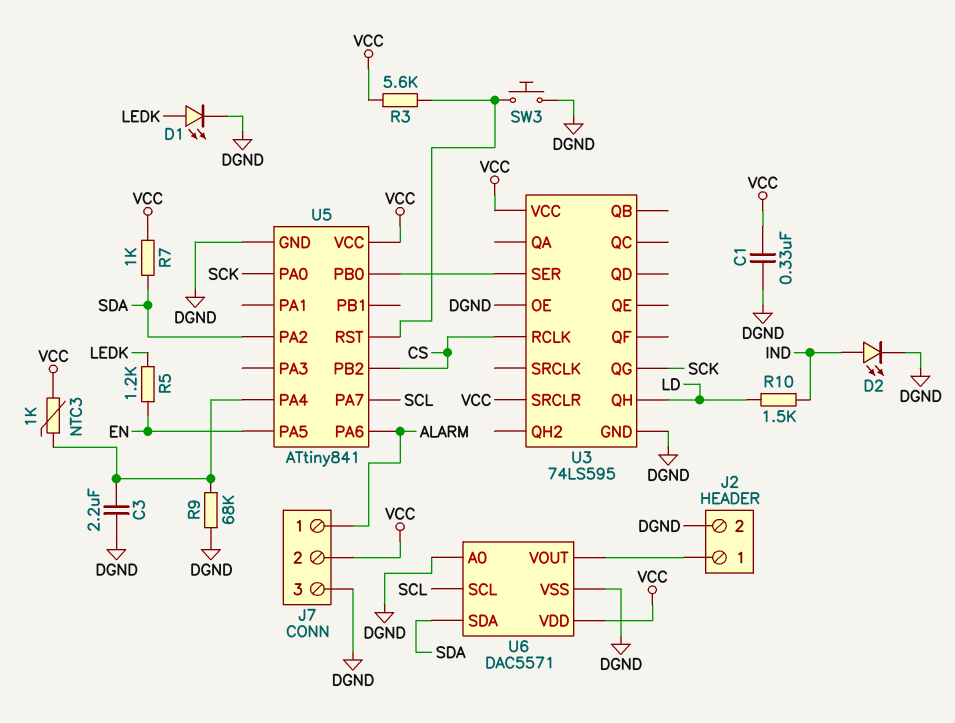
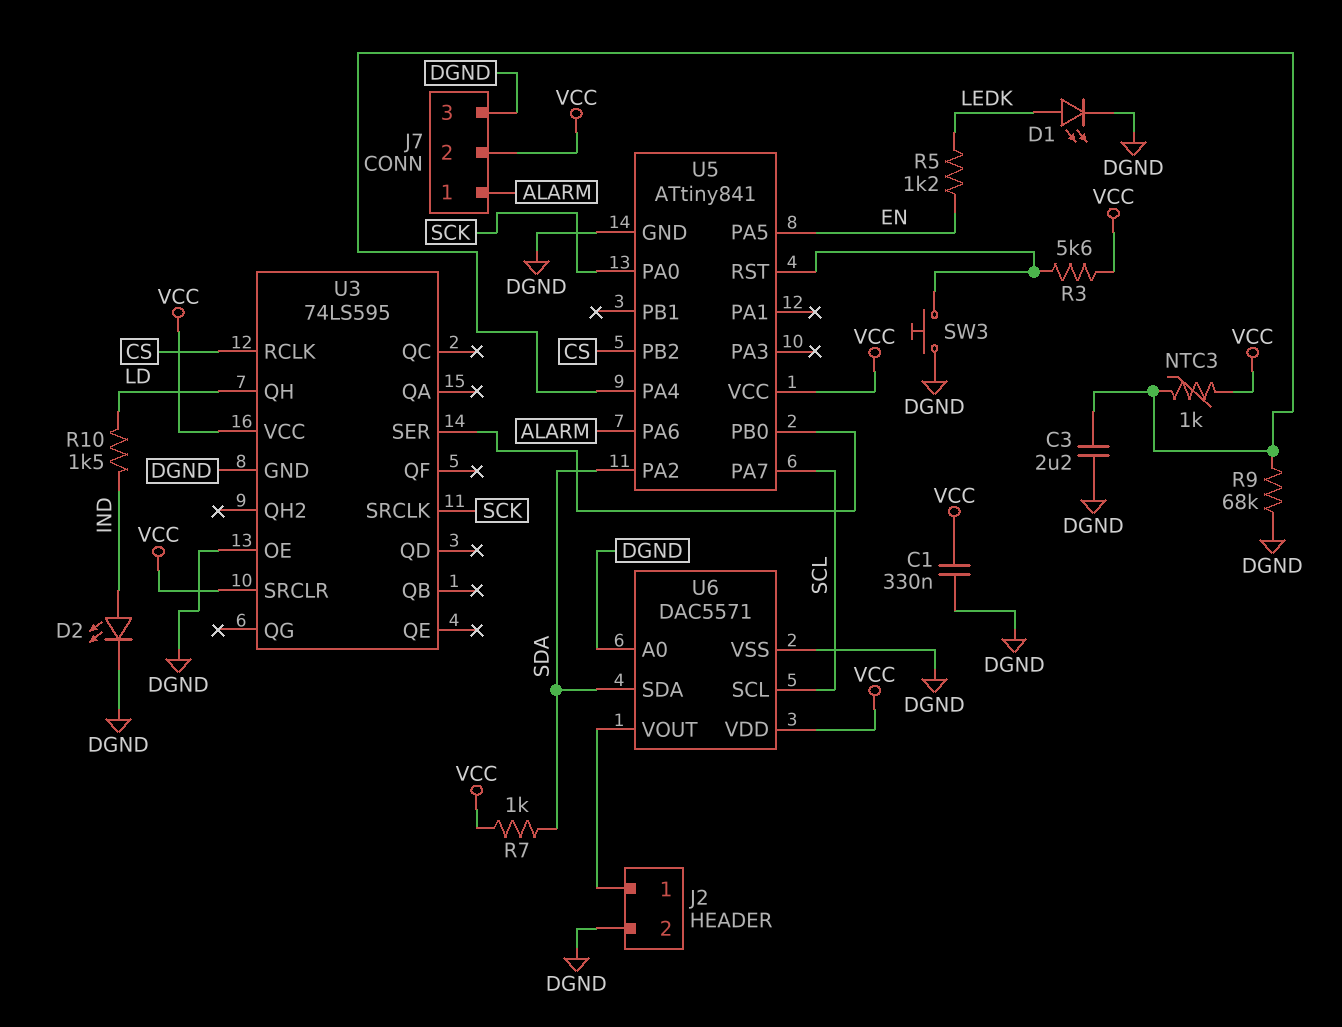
U3 pin QG: SCK -> none
U3 pin SRCLK: none -> SCK

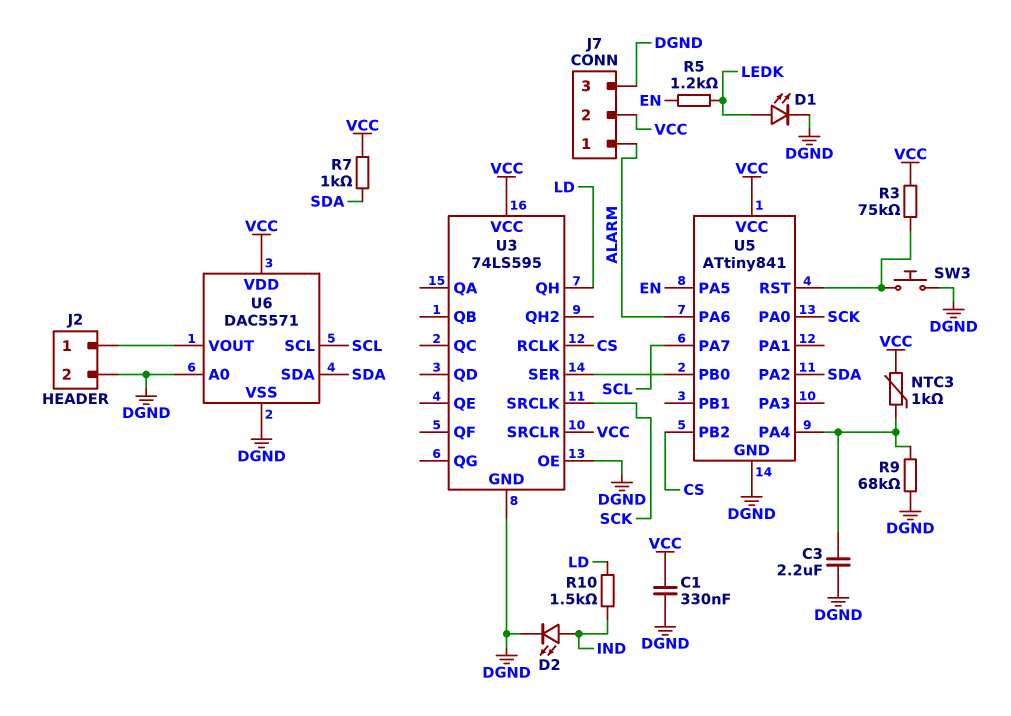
R3: 5.6k (U5/RST, VCC) -> 75k (U5/RST, VCC)

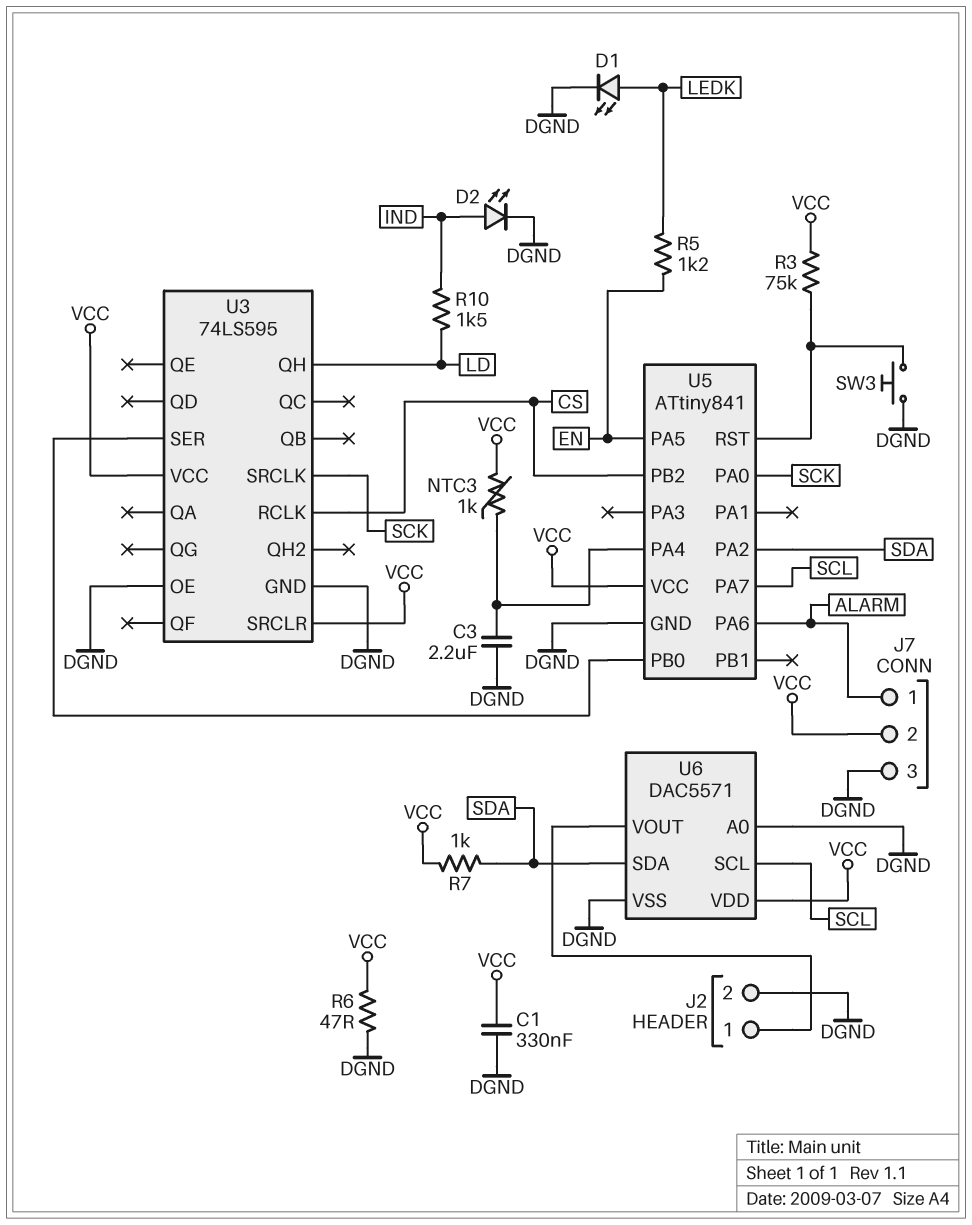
R6: none -> 47 (DGND, VCC)
R9: 68k (DGND, U5/PA4) -> none

